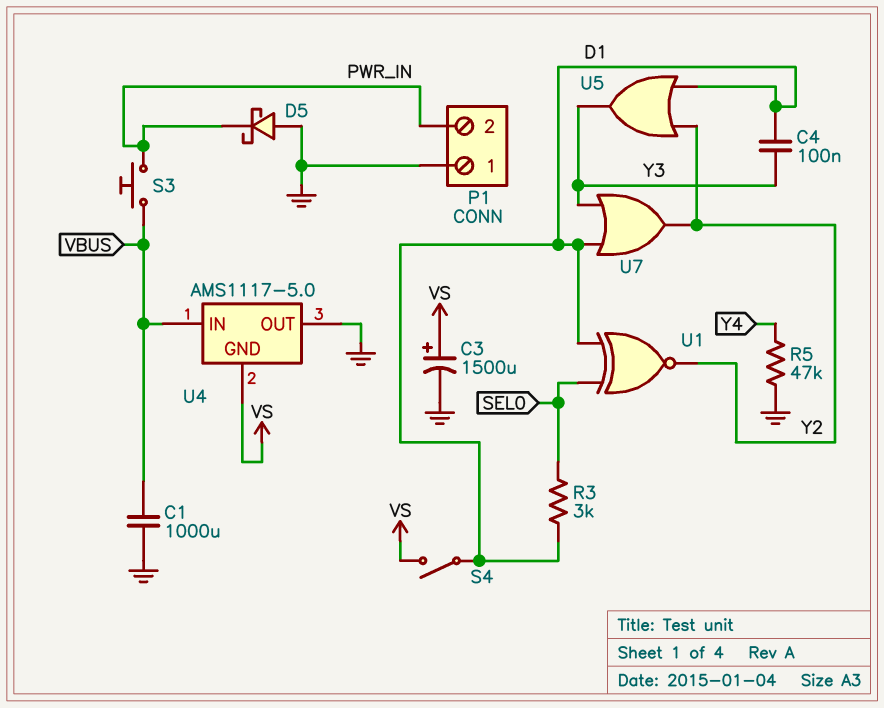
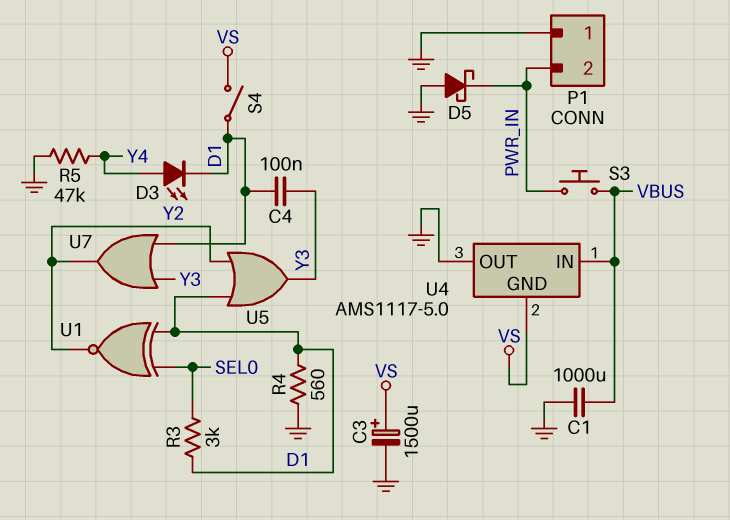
D3: none -> LED (A Y4, K D1)
R4: none -> 560 (D1, GND)

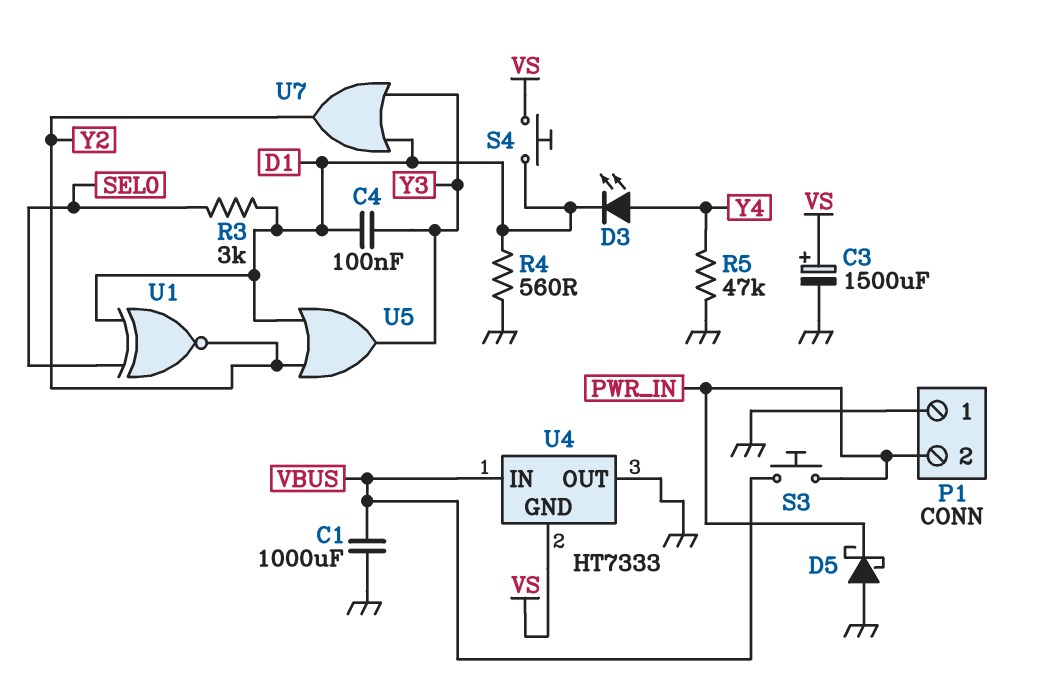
S4: switch (D1, VS) -> button (D1, VS)
U4: AMS1117-5.0 -> HT7333

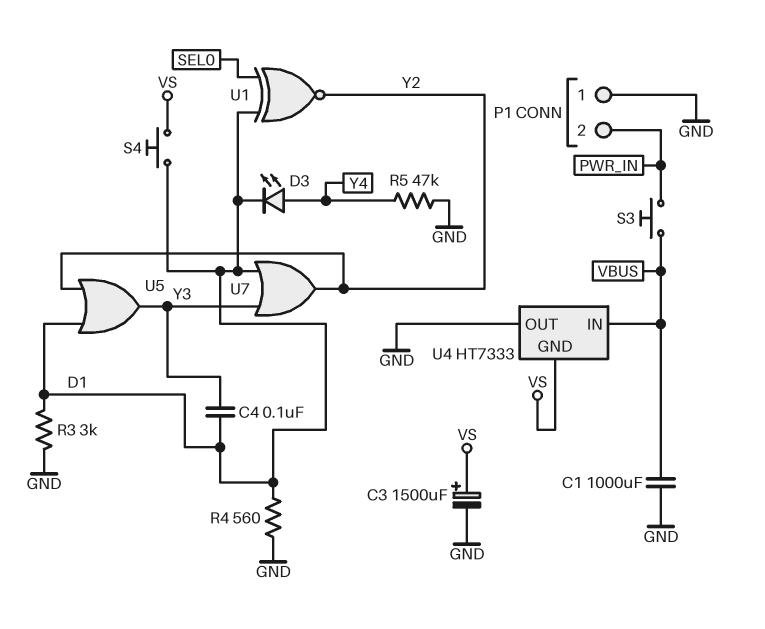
D5: schottky (A GND, K PWR_IN) -> none
R3: 3k (D1, SEL0) -> 3k (D1, GND)

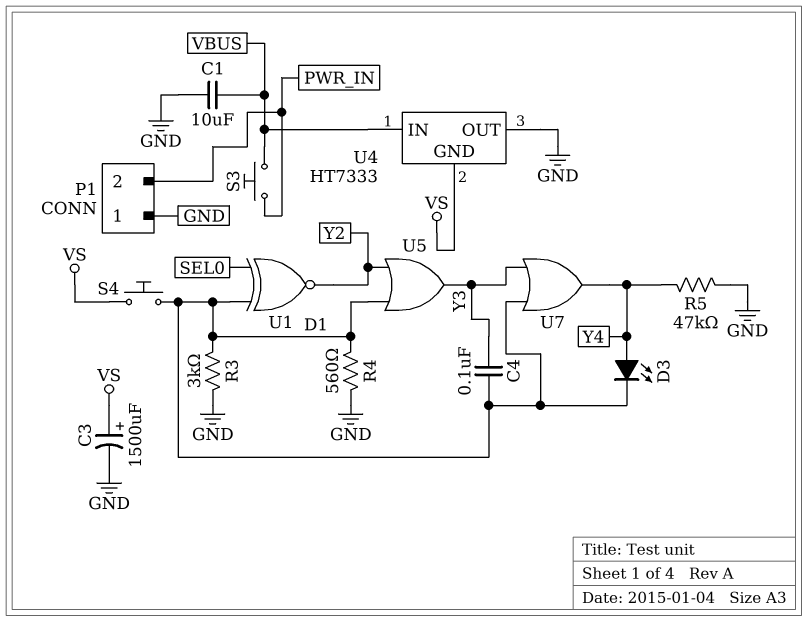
C1: 1000uF (GND, VBUS) -> 10uF (GND, VBUS)
U7: OR (in D1, in Y3, out Y2) -> OR (in D1, in Y3, out Y4)

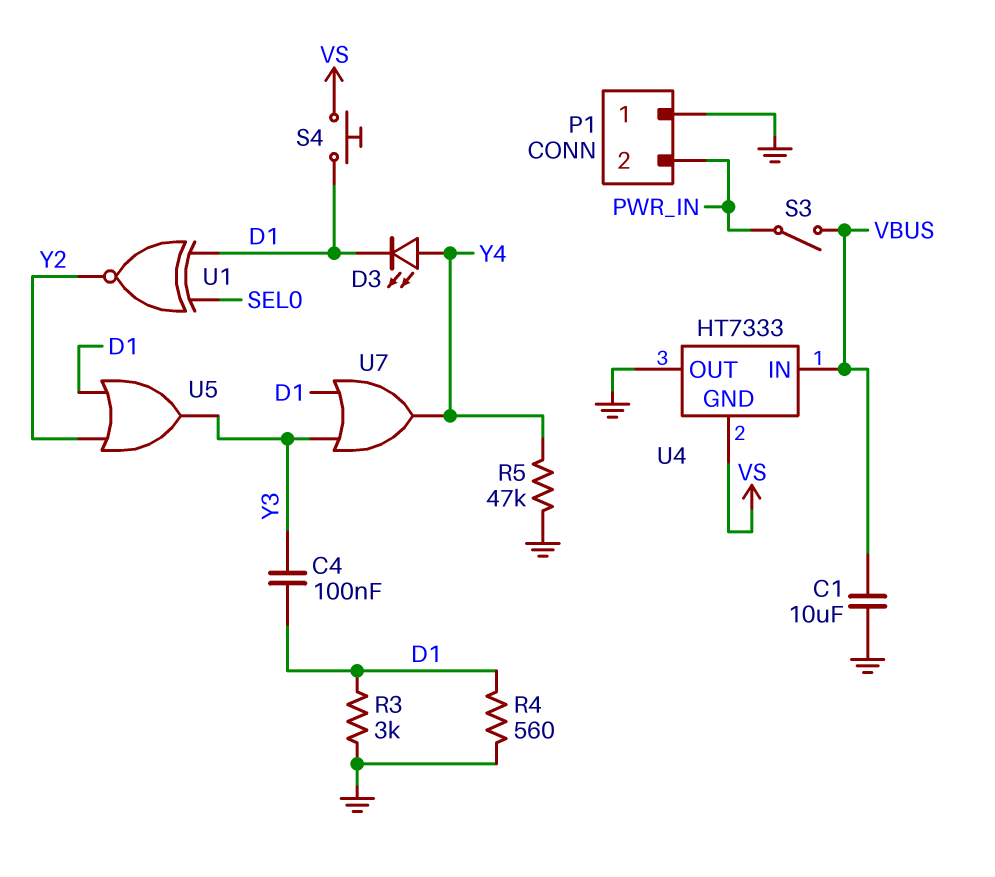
C3: 1500uF (plus VS, minus GND) -> none
S3: button (PWR_IN, VBUS) -> switch (PWR_IN, VBUS)

